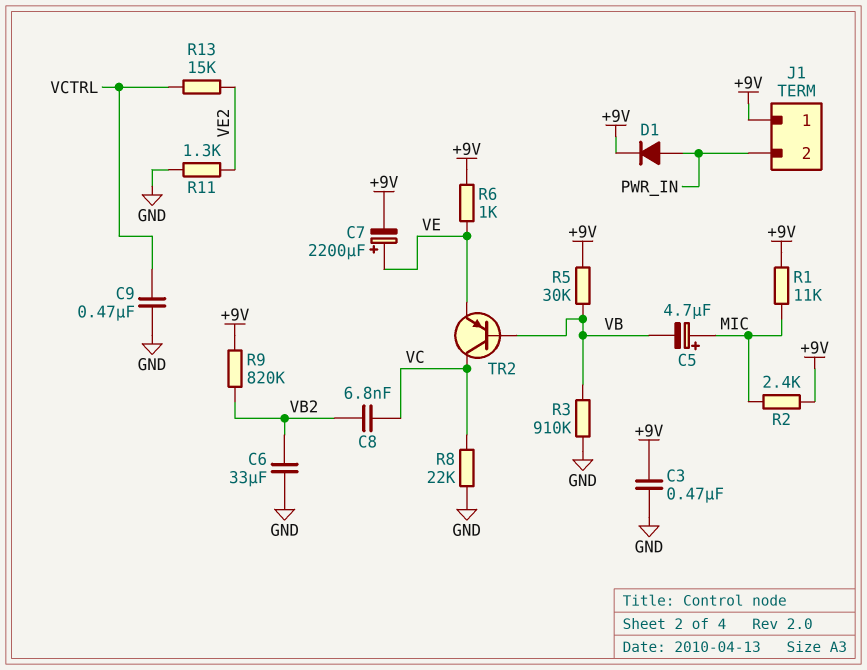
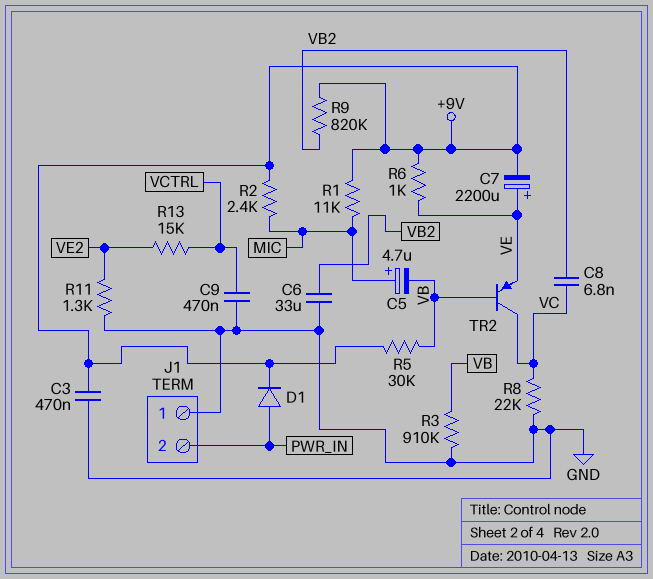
J1 pin 1: +9V -> GND

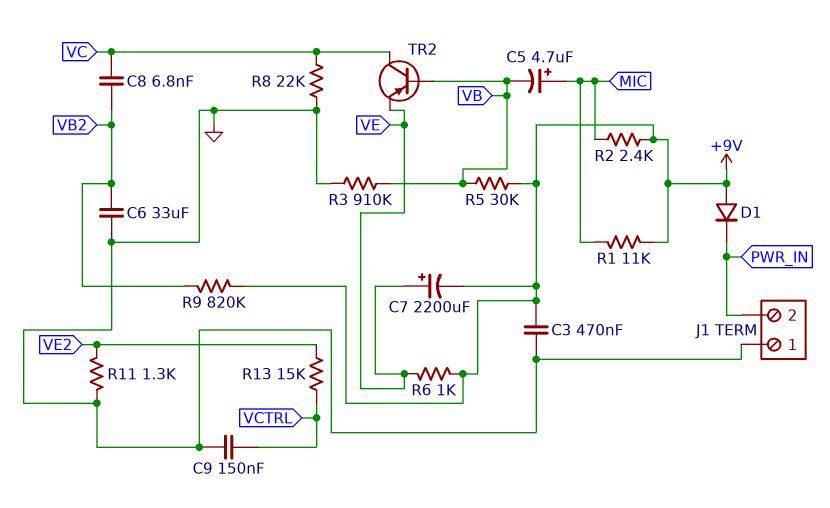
C9: 470nF (GND, VCTRL) -> 150nF (GND, VCTRL)
D1: diode (A PWR_IN, K +9V) -> diode (A +9V, K PWR_IN)

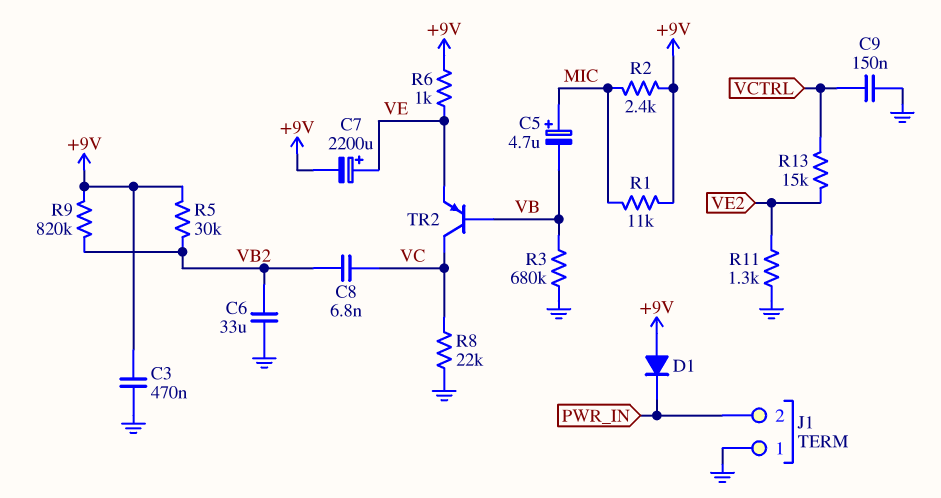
R3: 910k (GND, VB) -> 680k (GND, VB)
R5: 30k (+9V, VB) -> 30k (+9V, VB2)

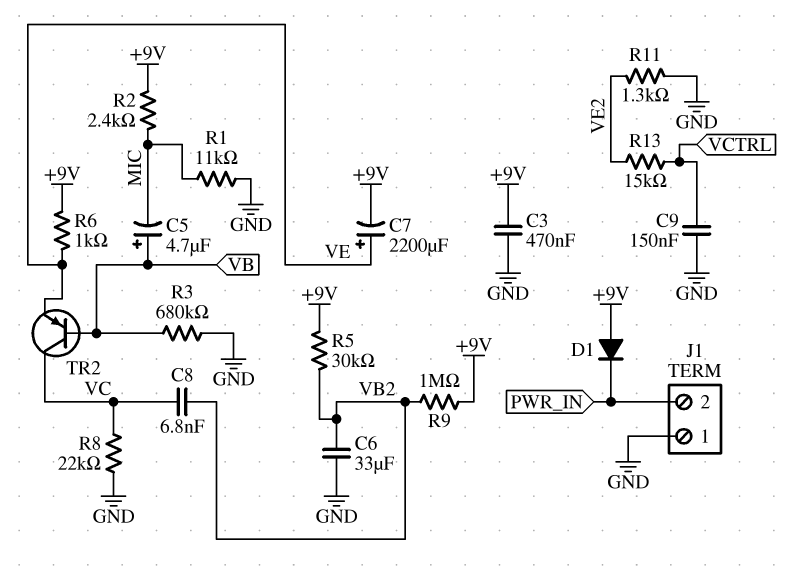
C5: 4.7uF (plus MIC, minus VB) -> 4.7uF (plus VB, minus MIC)
R1: 11k (+9V, MIC) -> 11k (GND, MIC)
R9: 820k (+9V, VB2) -> 1M (+9V, VB2)

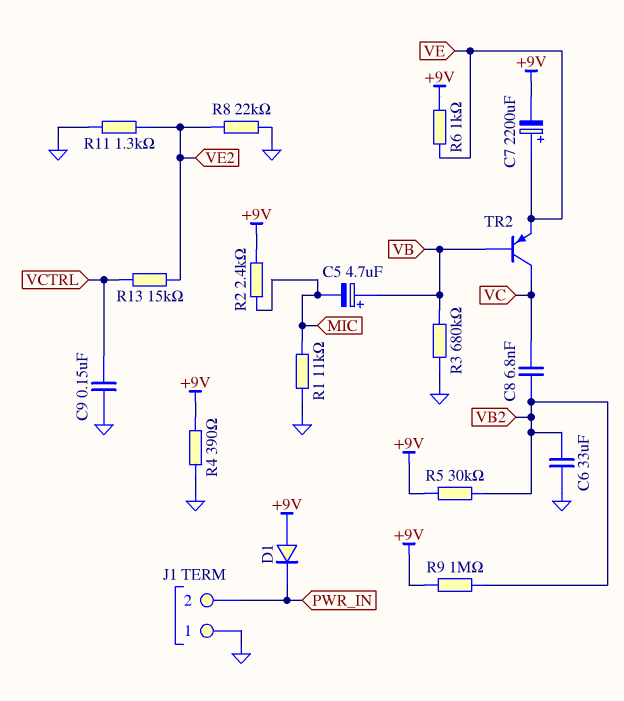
C3: 470nF (+9V, GND) -> none
R4: none -> 390 (+9V, GND)
R8: 22k (GND, VC) -> 22k (GND, VE2)

